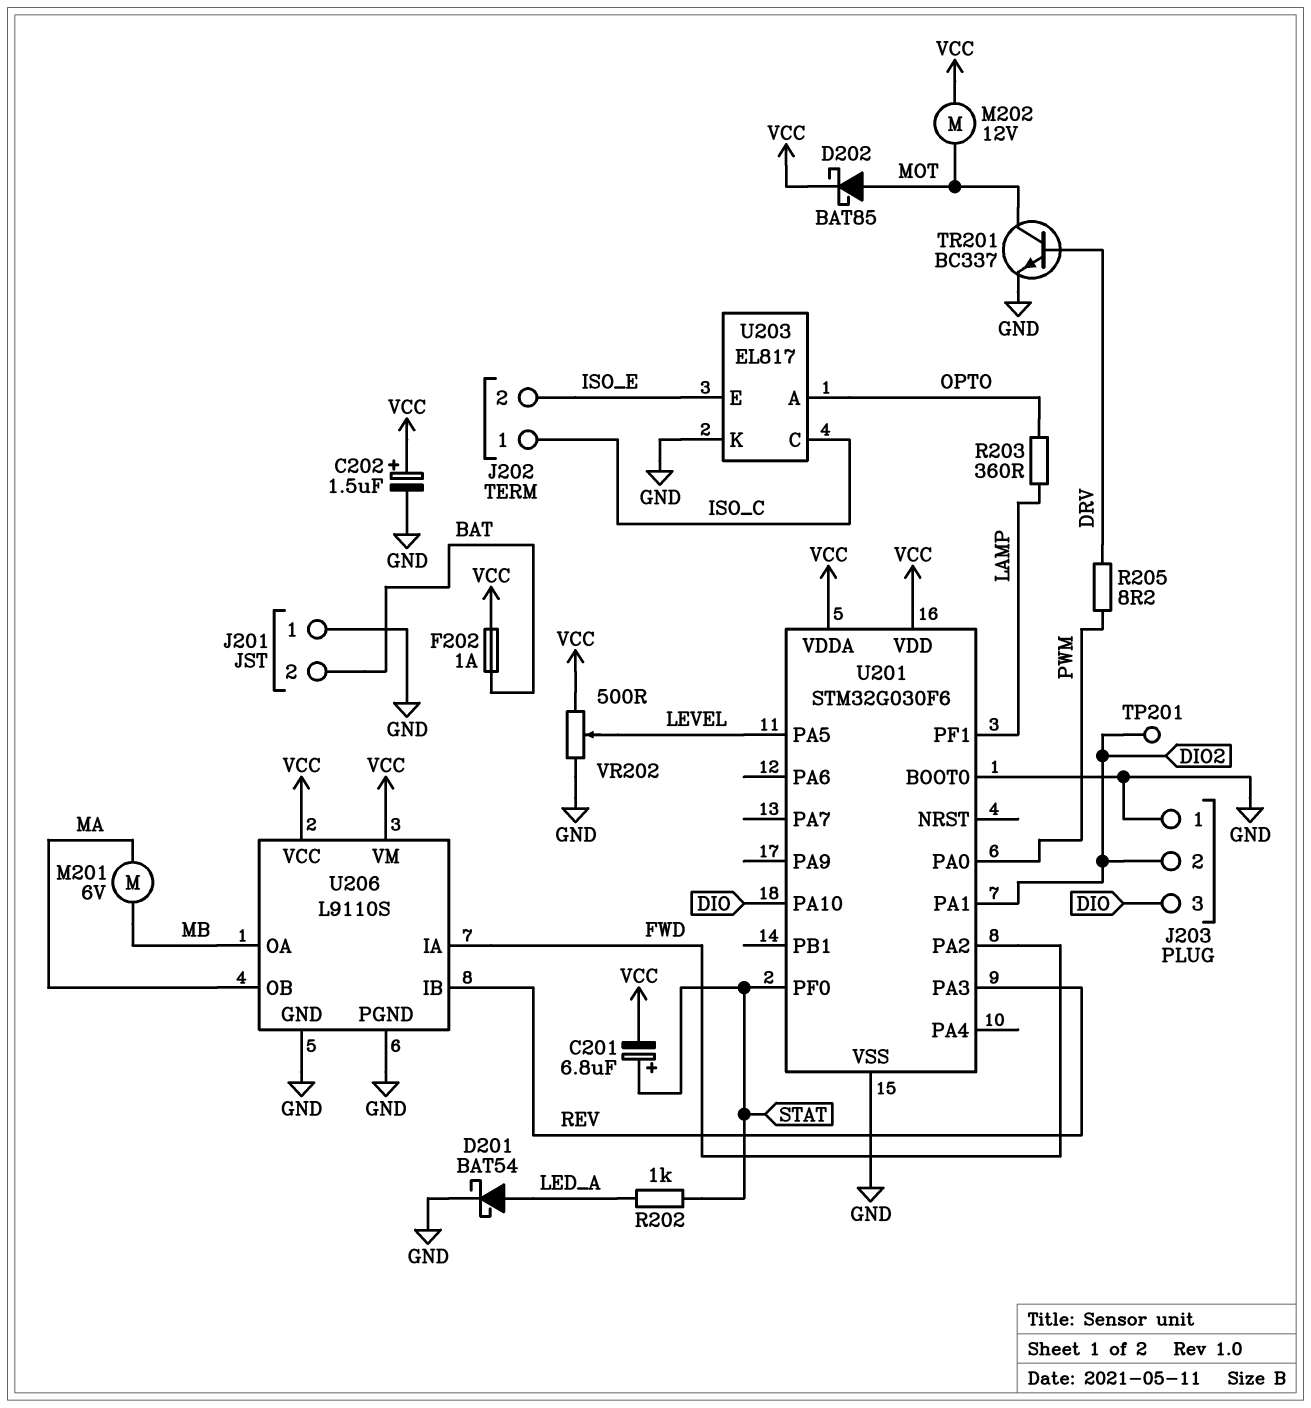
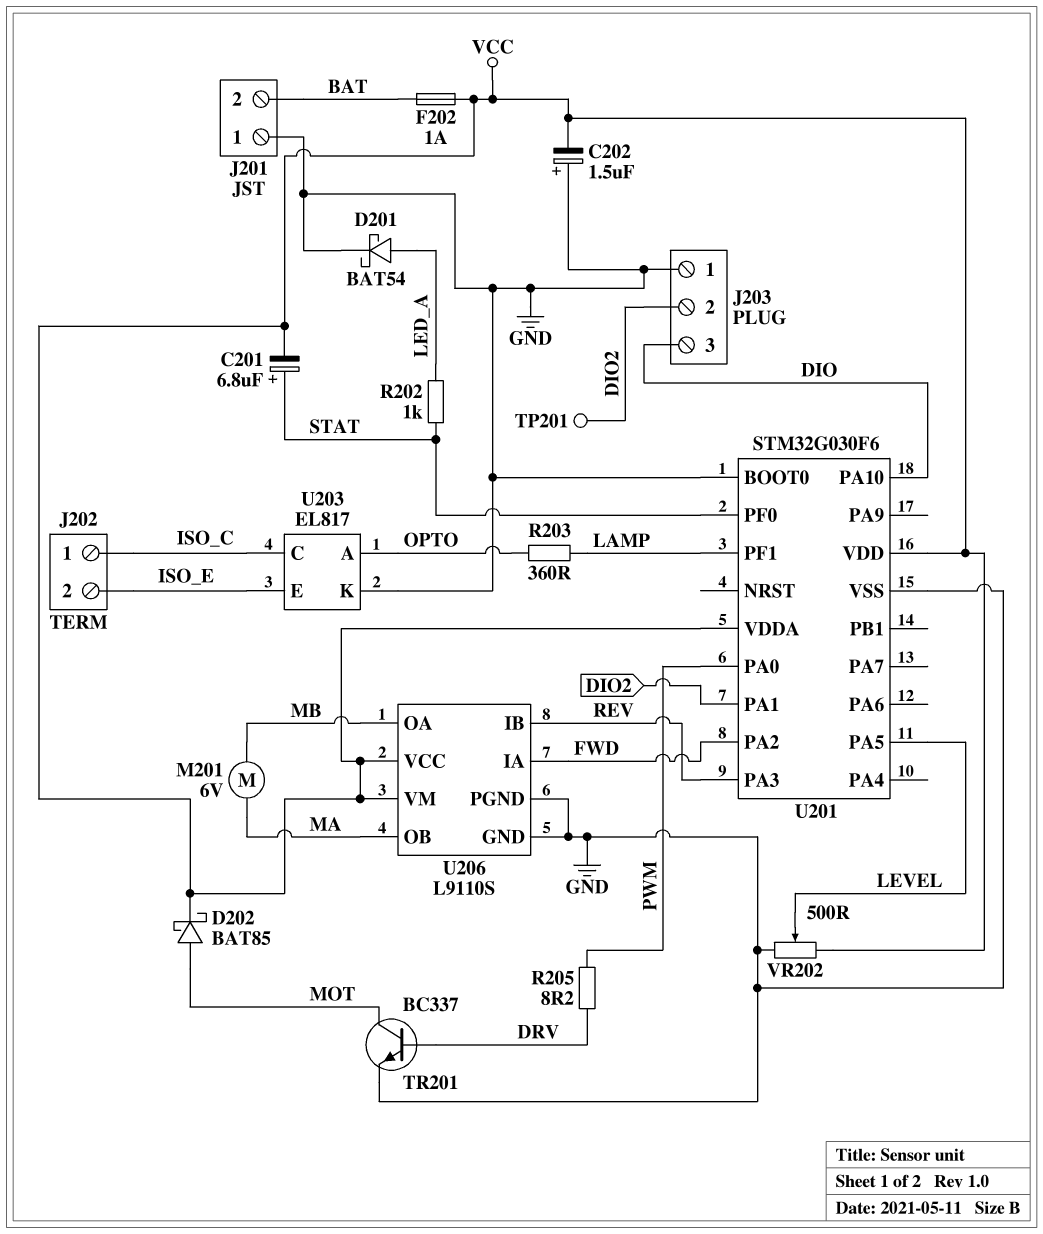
C202: 1.5uF (plus VCC, minus GND) -> 1.5uF (plus GND, minus VCC)
M202: motor 12V (MOT, VCC) -> none

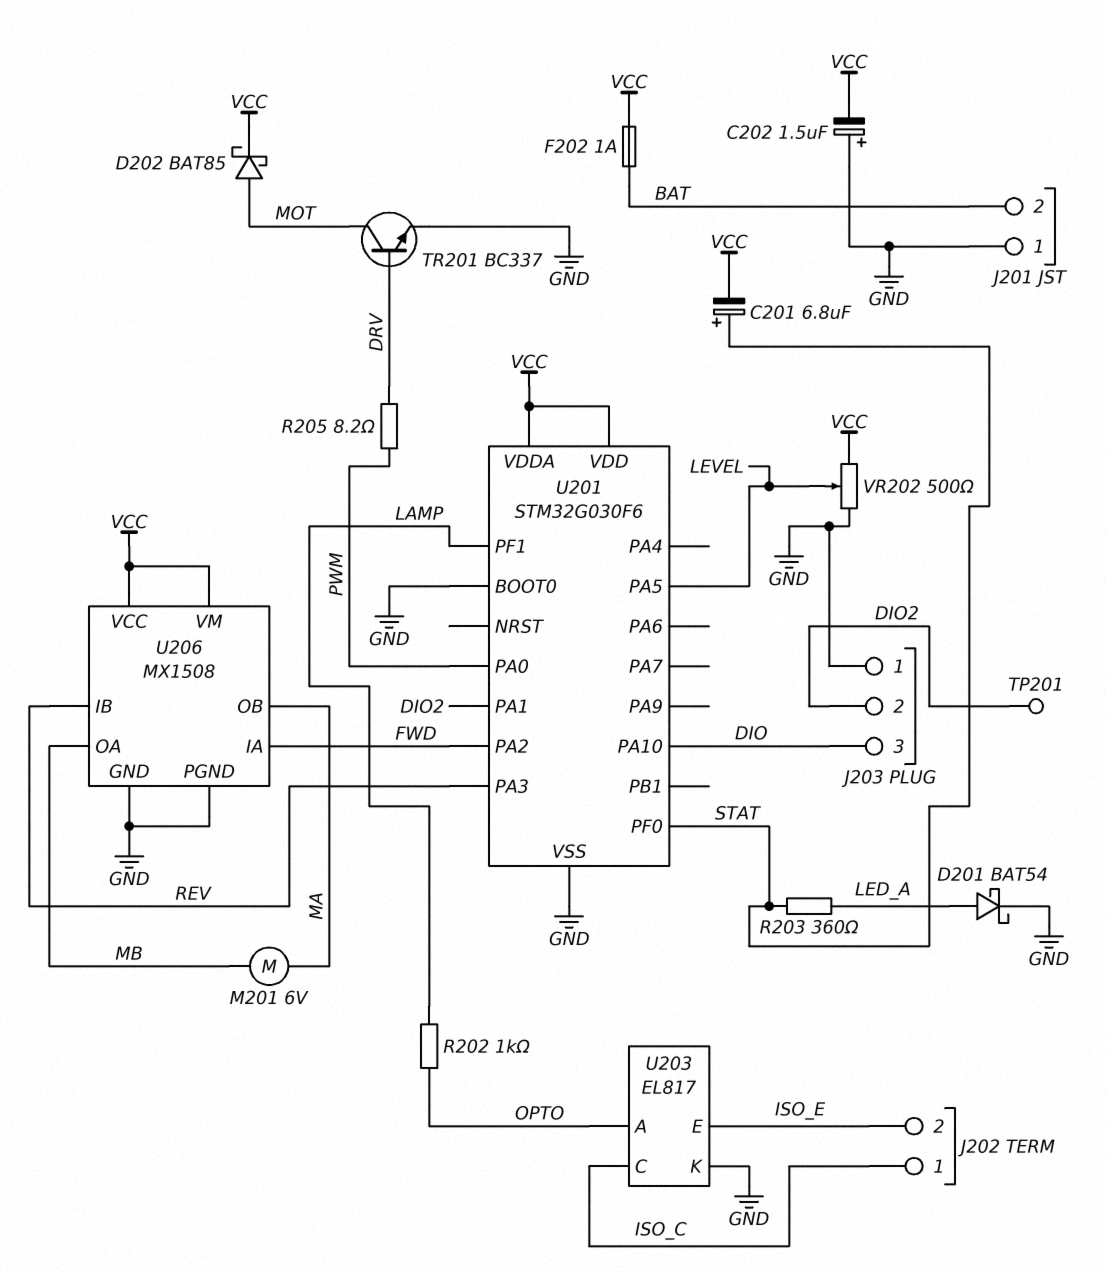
R202: 1k (LED_A, STAT) -> 1k (LAMP, OPTO)
R203: 360 (LAMP, OPTO) -> 360 (LED_A, STAT)
U206: L9110S -> MX1508

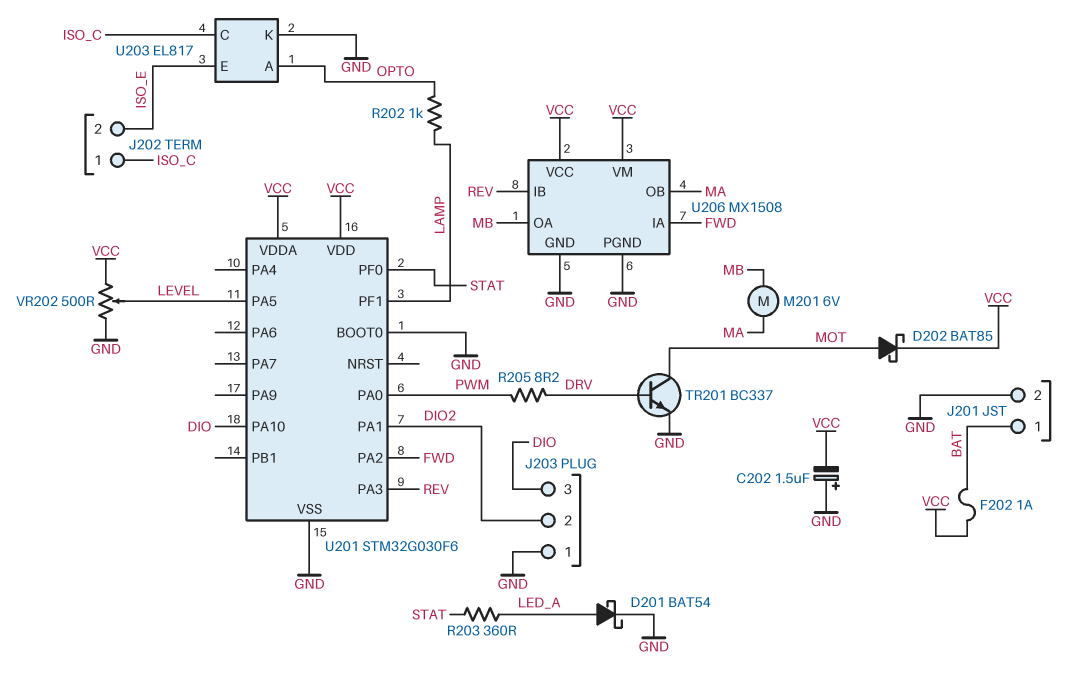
C201: 6.8uF (plus STAT, minus VCC) -> none
J201 pin 1: GND -> BAT
J201 pin 2: BAT -> GND
TP201: test point (DIO2) -> none

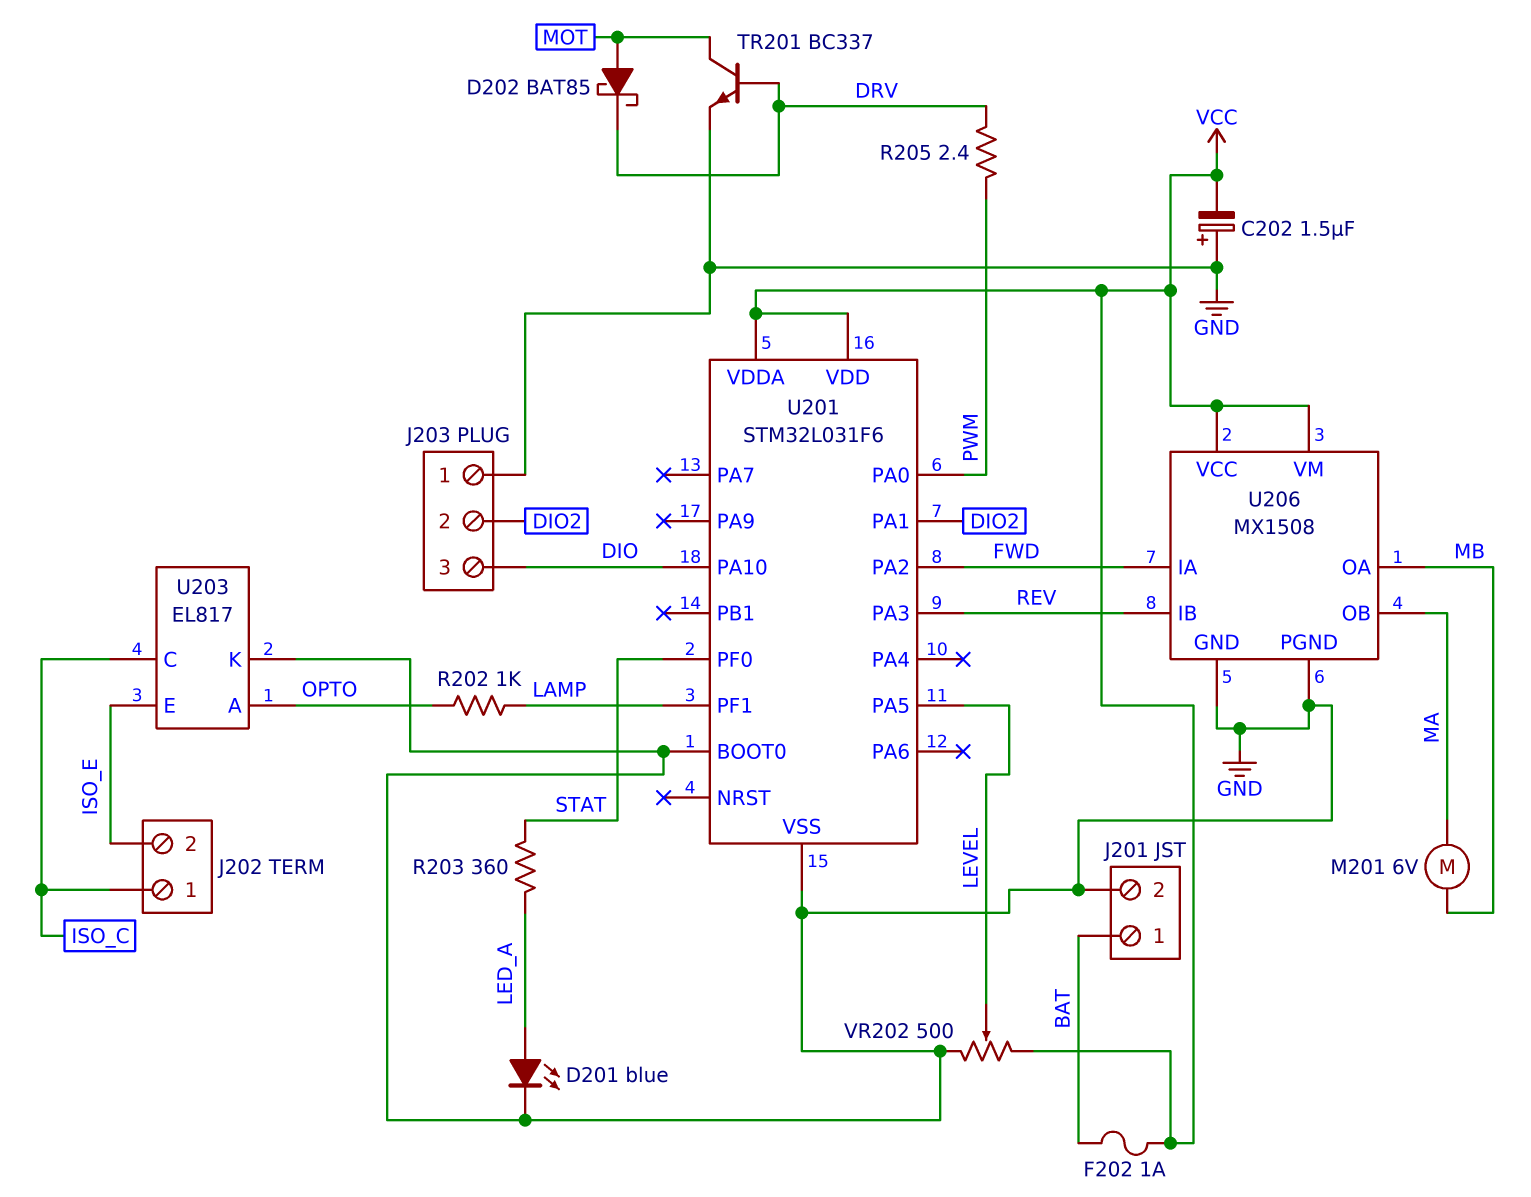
D201: schottky BAT54 (A LED_A, K GND) -> LED blue (A LED_A, K GND)
D202: schottky BAT85 (A MOT, K VCC) -> schottky BAT85 (A MOT, K DRV)
R205: 8.2 (DRV, PWM) -> 2.4 (DRV, PWM)
U201: STM32G030F6 -> STM32L031F6

